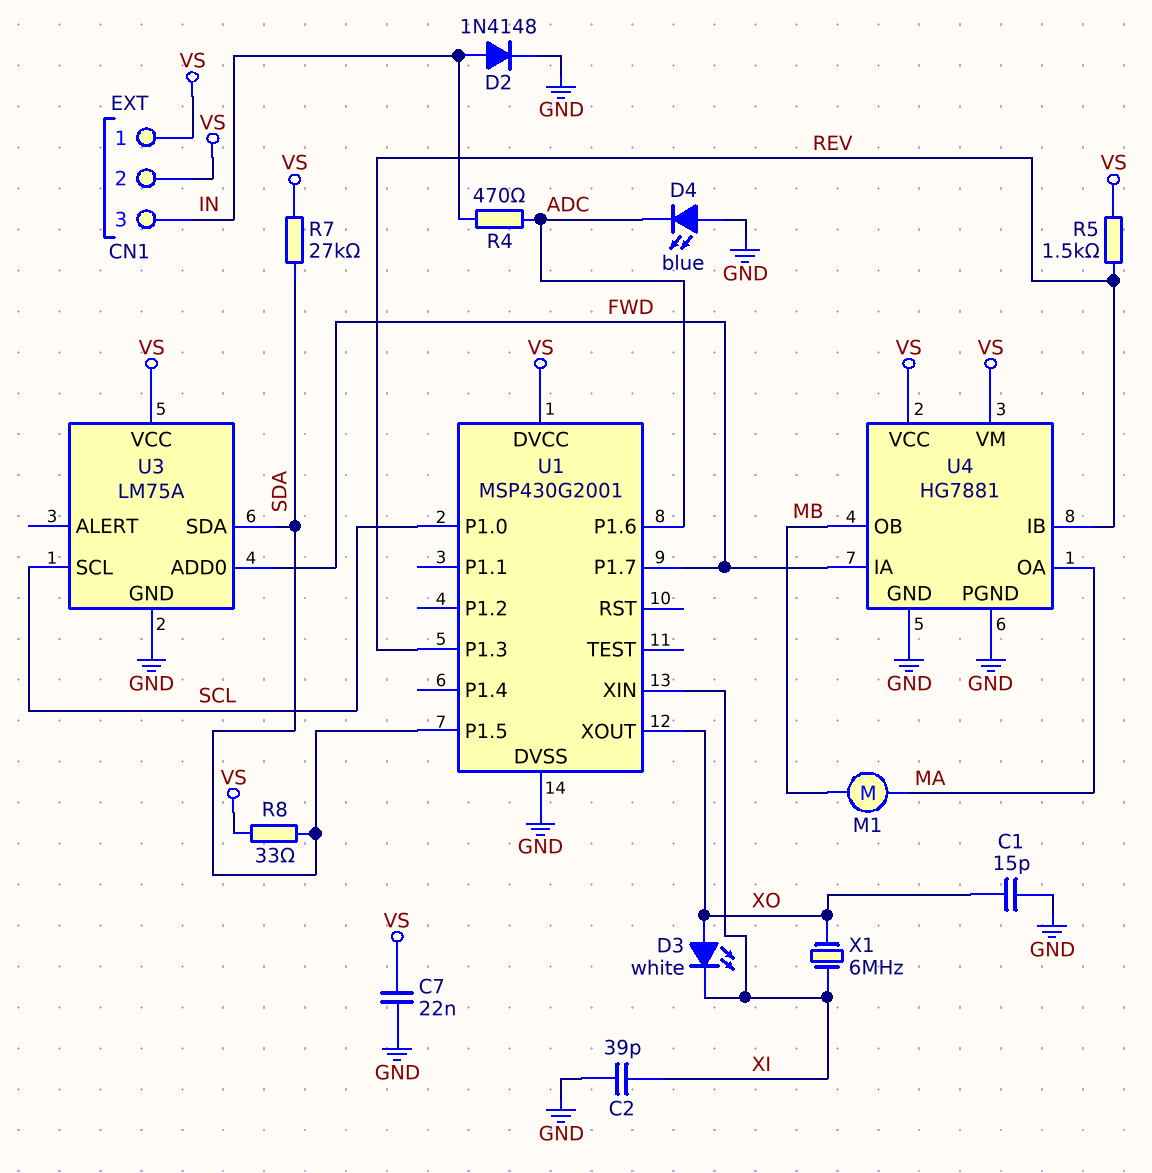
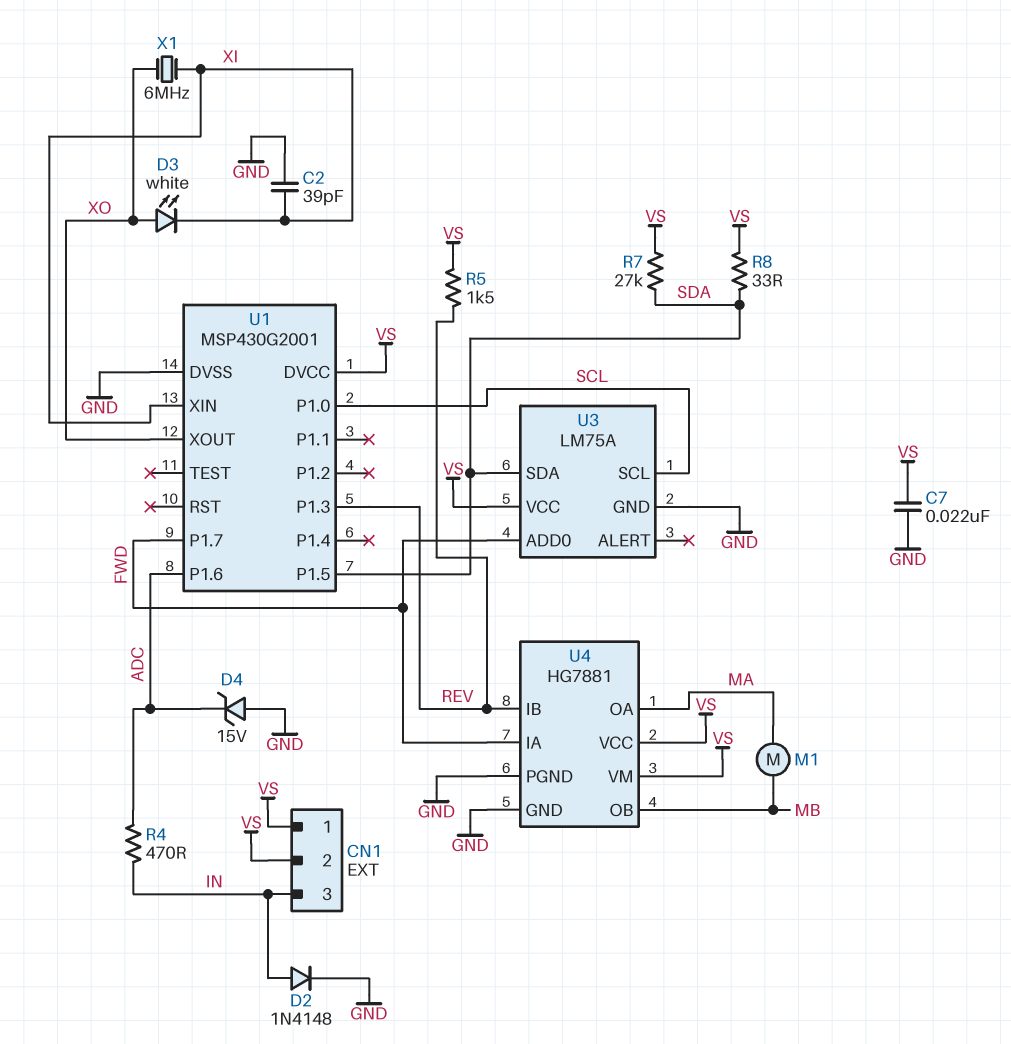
C1: 15pF (GND, XO) -> none
D4: LED blue (A GND, K ADC) -> zener 15V (A GND, K ADC)

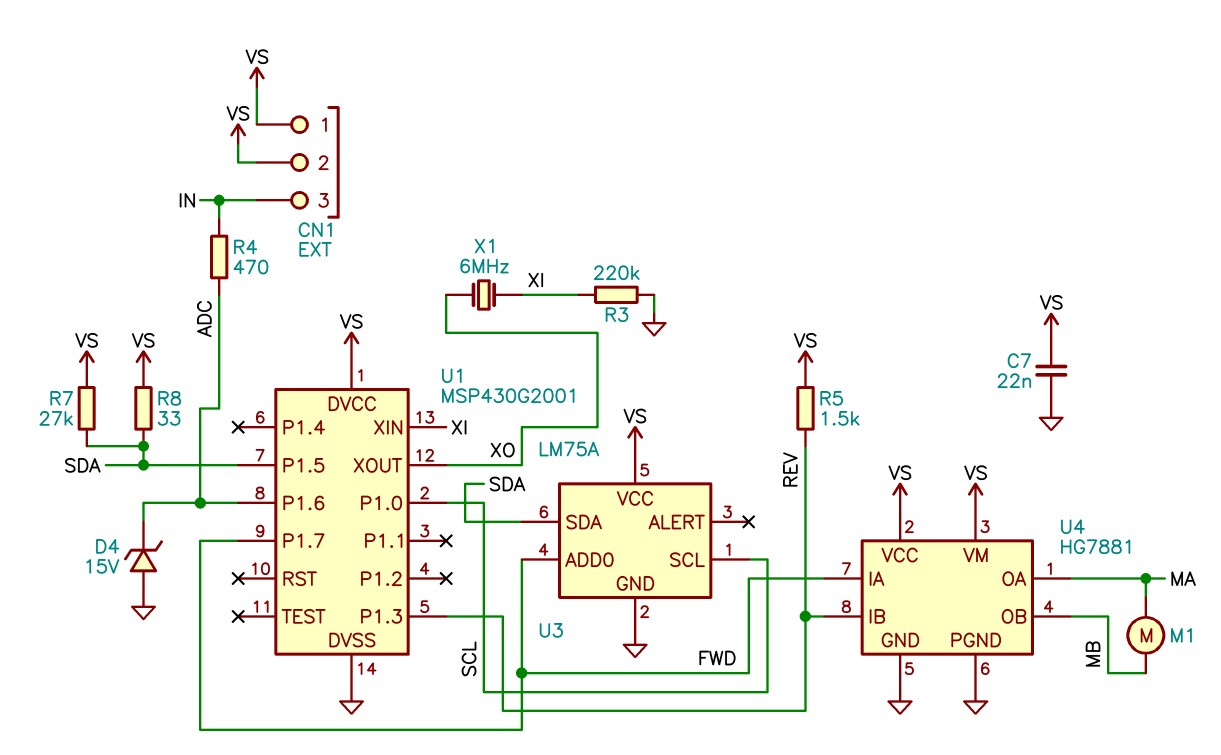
C2: 39pF (GND, XI) -> none
D2: diode 1N4148 (A IN, K GND) -> none
D3: LED white (A XO, K XI) -> none
R3: none -> 220k (GND, XI)

